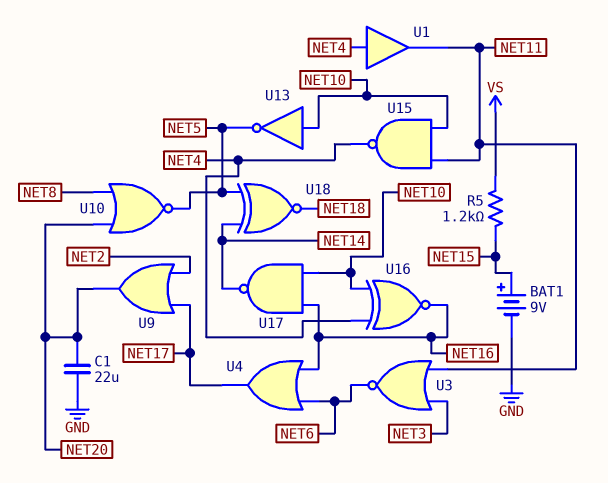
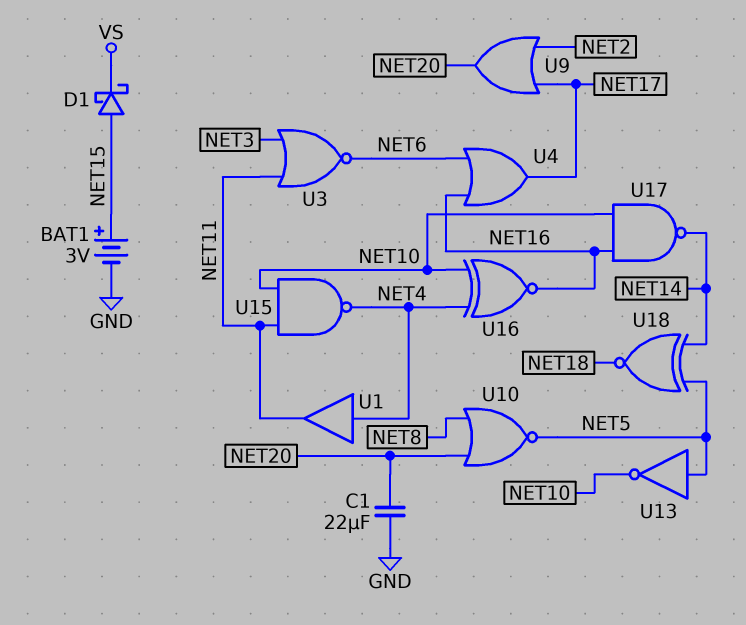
BAT1: 9V (plus NET15, minus GND) -> 3V (plus NET15, minus GND)
D1: none -> schottky (A NET15, K VS)
R5: 1.2k (NET15, VS) -> none
U13: NOT (in NET10, out NET5) -> NOT (in NET5, out NET10)

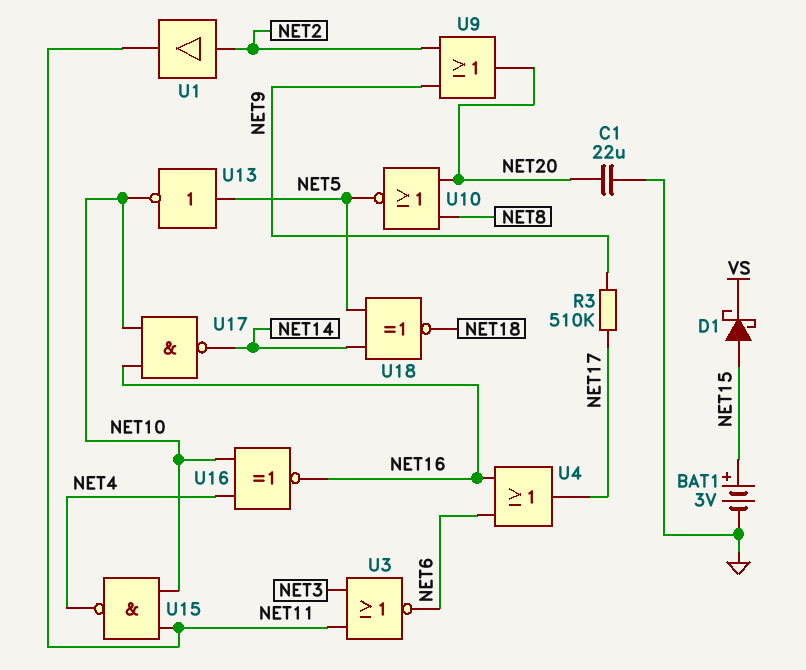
R3: none -> 510k (NET9, NET17)
U1: buffer (in NET4, out NET11) -> buffer (in NET2, out NET11)
U9: OR (in NET2, in NET17, out NET20) -> OR (in NET2, in NET9, out NET20)

